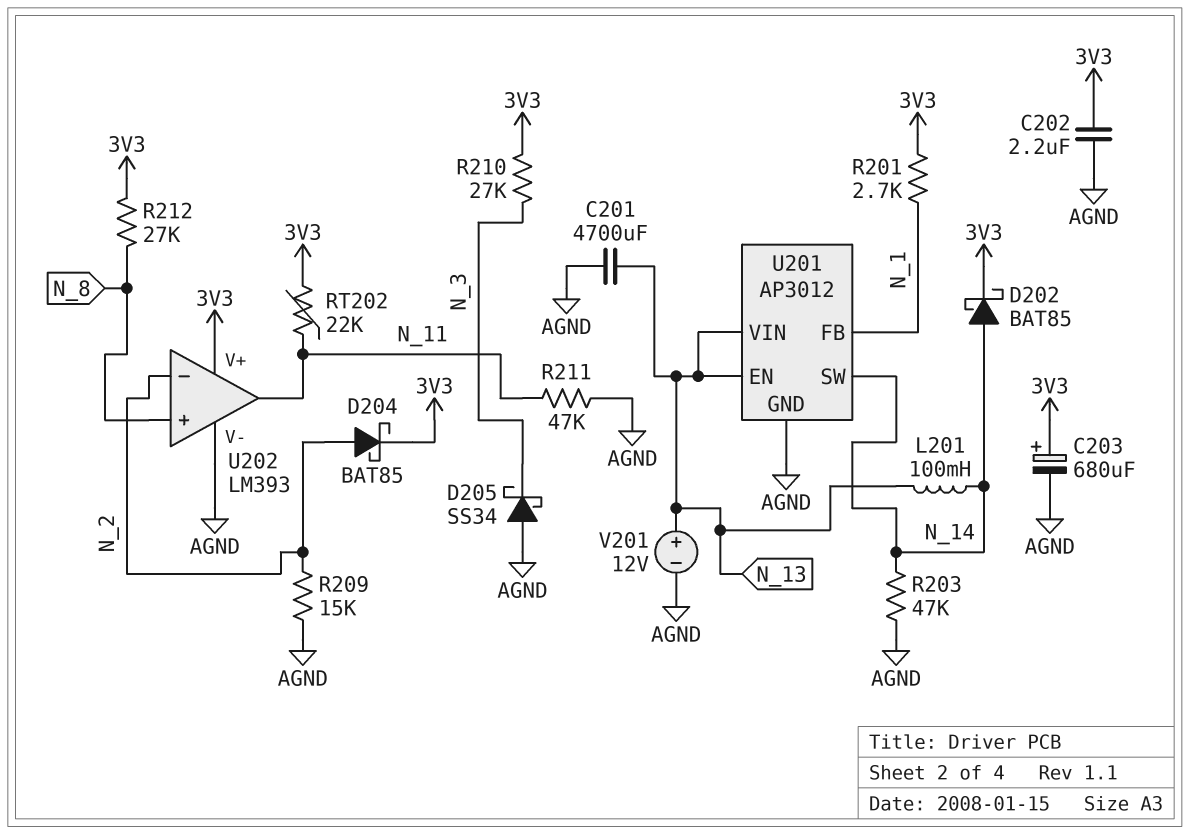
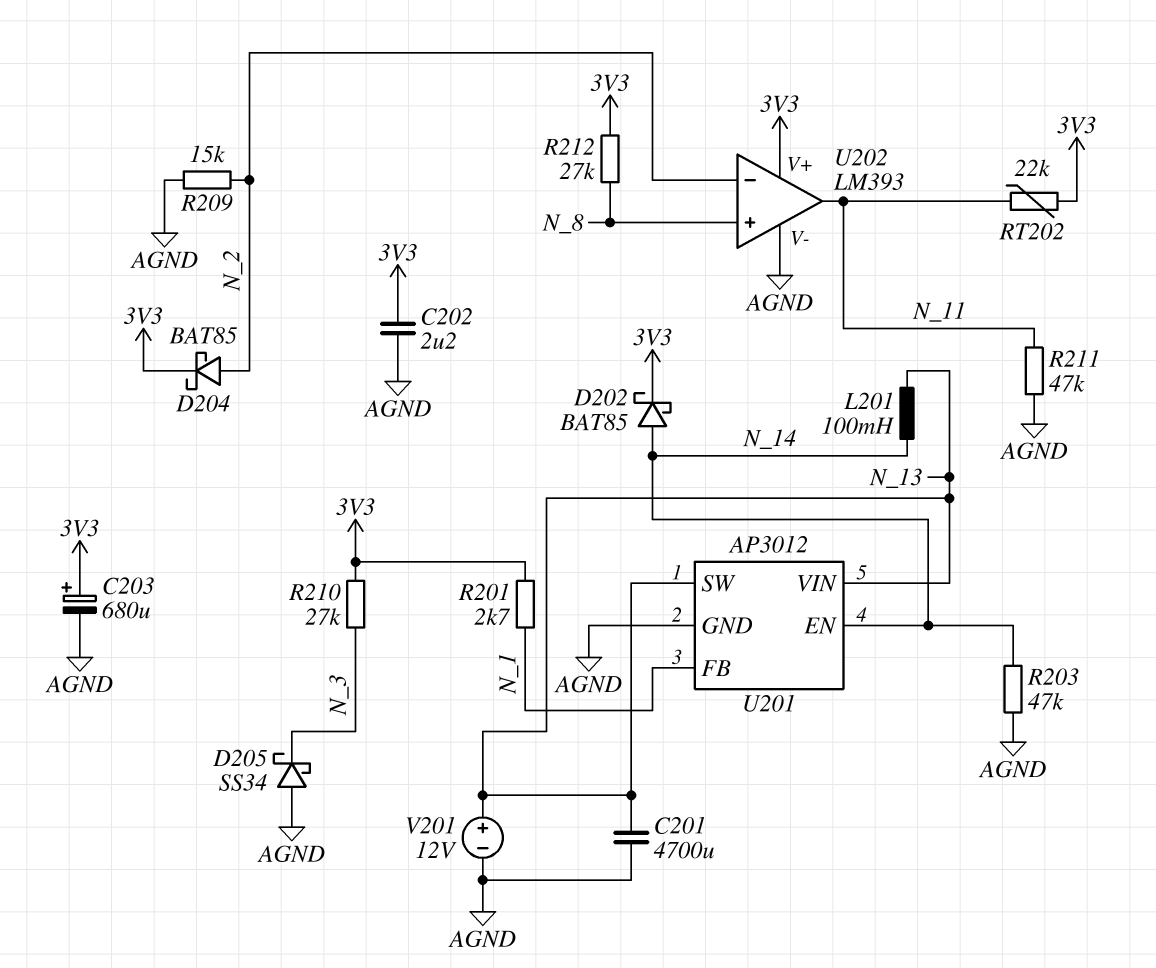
U201 pin EN: N_13 -> N_14
U201 pin SW: N_14 -> N_13

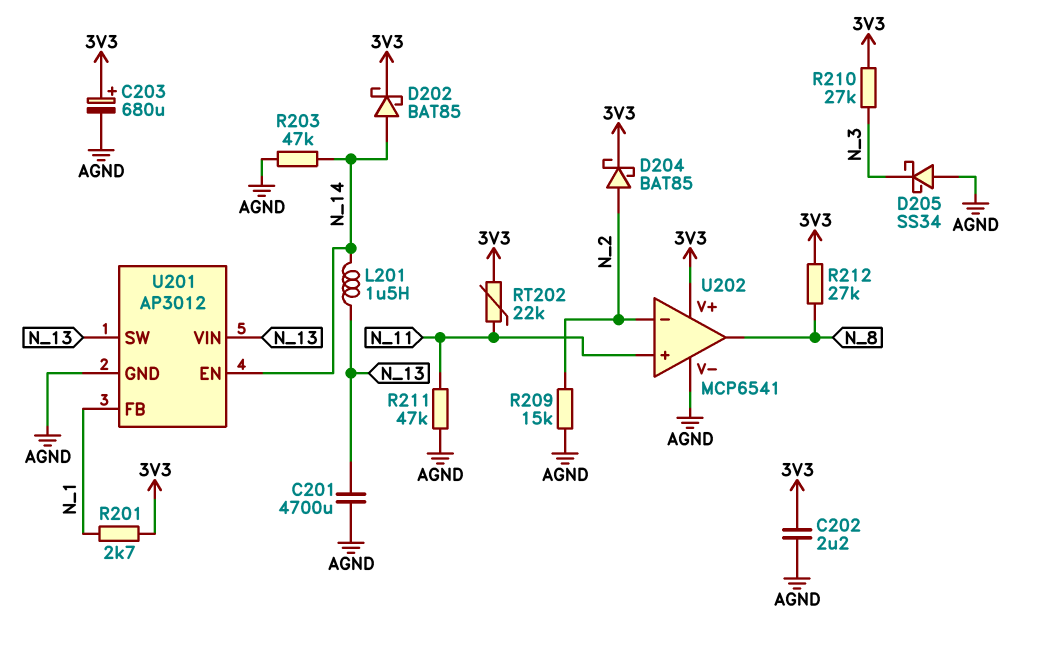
L201: 100mH (N_13, N_14) -> 1.5uH (N_13, N_14)
U202: LM393 -> MCP6541
U202 pin in+: N_8 -> N_11
U202 pin out: N_11 -> N_8
V201: 12V (plus N_13, minus AGND) -> none

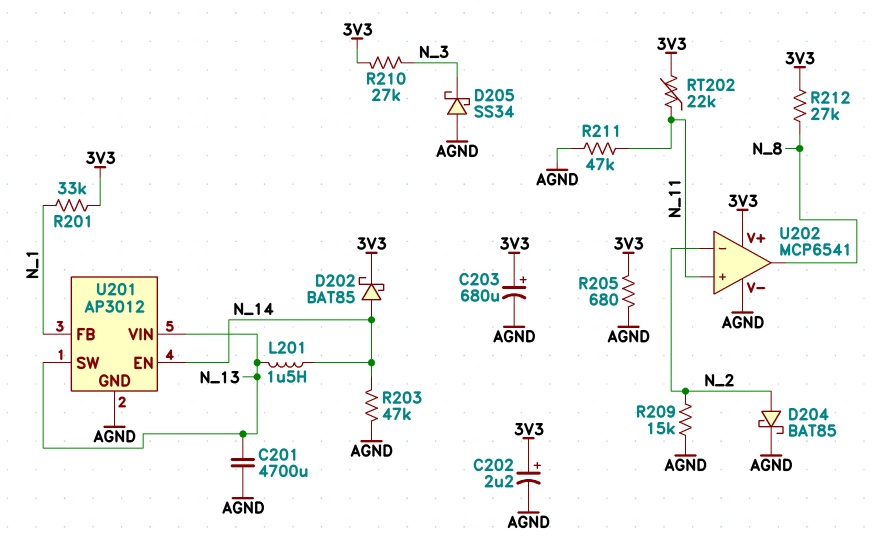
C202: 2.2uF (3V3, AGND) -> 2.2uF (plus 3V3, minus AGND)
D204: schottky BAT85 (A N_2, K 3V3) -> schottky BAT85 (A N_2, K AGND)
R201: 2.7k (3V3, N_1) -> 33k (3V3, N_1)
R205: none -> 680 (3V3, AGND)

